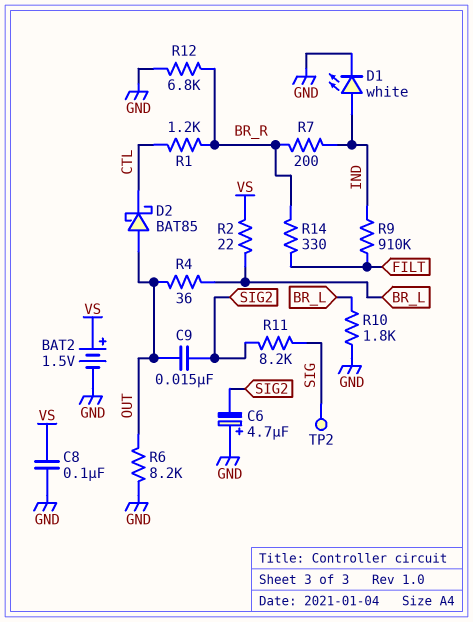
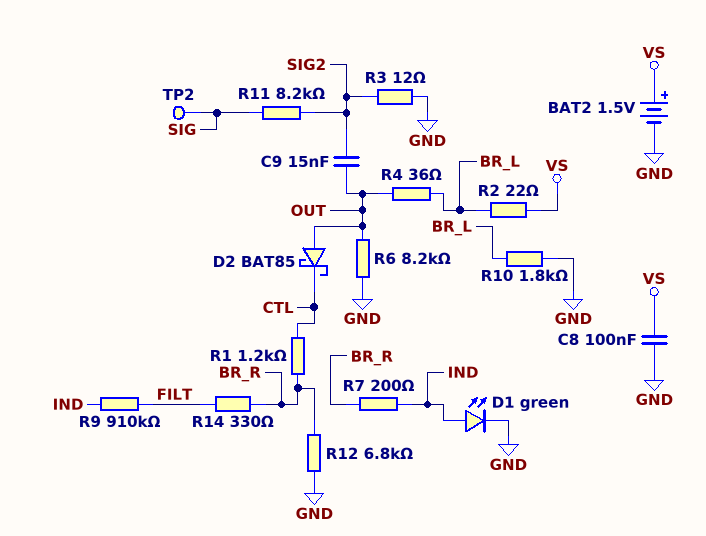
C6: 4.7uF (plus GND, minus SIG2) -> none
D1: LED white (A IND, K GND) -> LED green (A IND, K GND)
R3: none -> 12 (GND, SIG2)

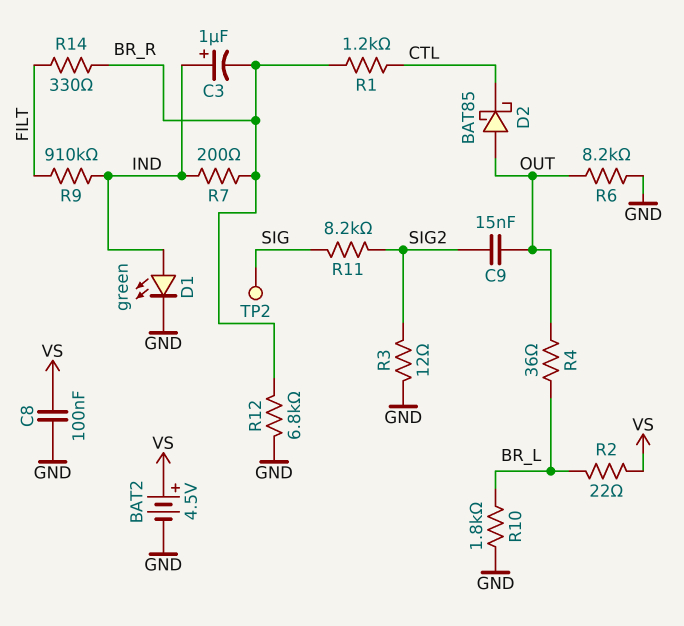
BAT2: 1.5V (plus VS, minus GND) -> 4.5V (plus VS, minus GND)
C3: none -> 1uF (plus IND, minus BR_R)

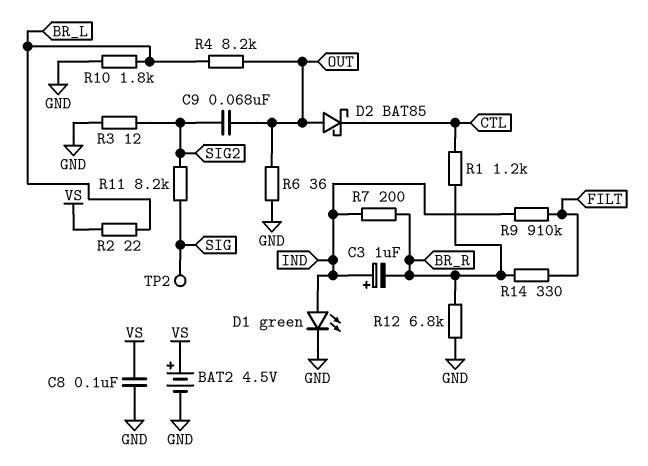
C9: 15nF (OUT, SIG2) -> 68nF (OUT, SIG2)
R4: 36 (BR_L, OUT) -> 8.2k (BR_L, OUT)
R6: 8.2k (GND, OUT) -> 36 (GND, OUT)

